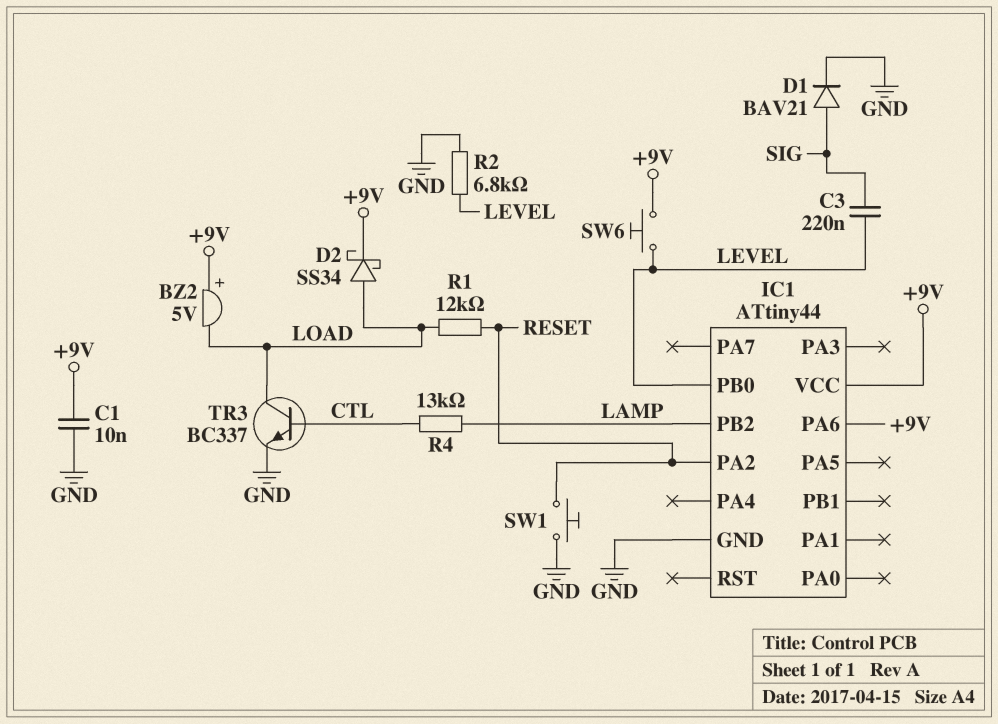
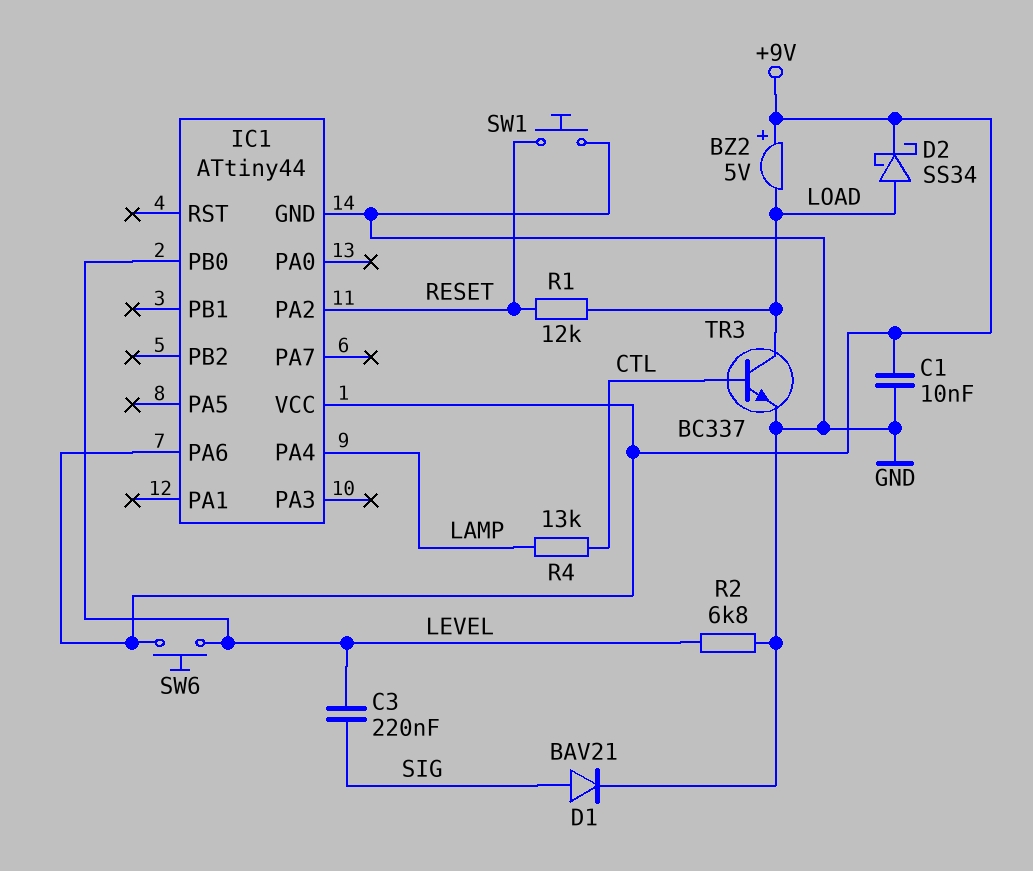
IC1 pin PA4: none -> LAMP
IC1 pin PB2: LAMP -> none

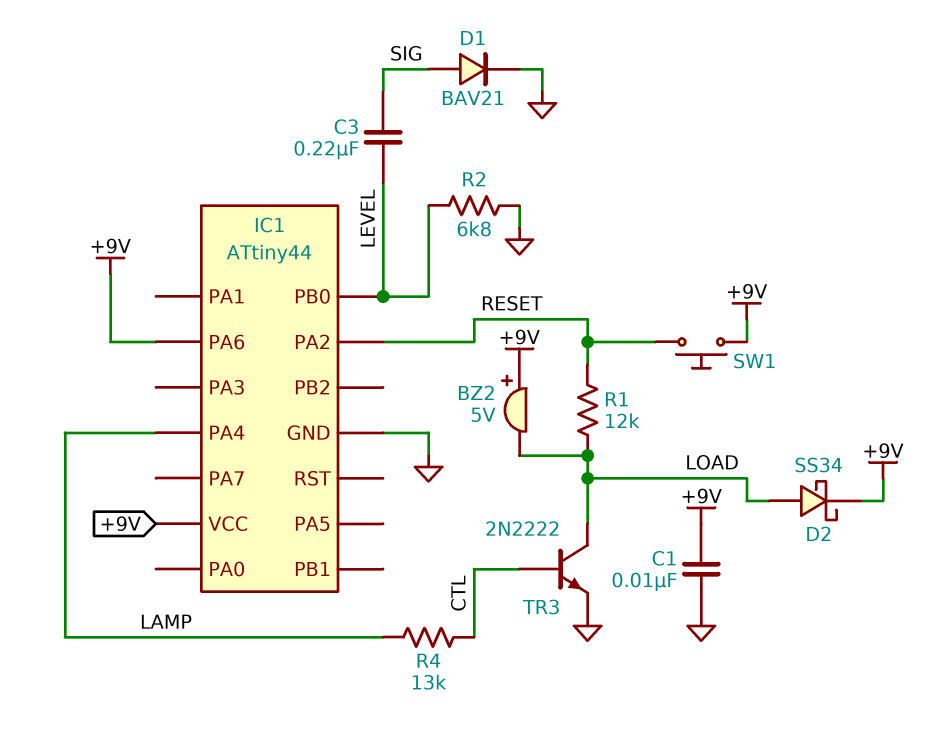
SW1: button (GND, RESET) -> button (+9V, RESET)
SW6: button (+9V, LEVEL) -> none
TR3: NPN BC337 (B CTL, C LOAD, E GND) -> NPN 2N2222 (B CTL, C LOAD, E GND)

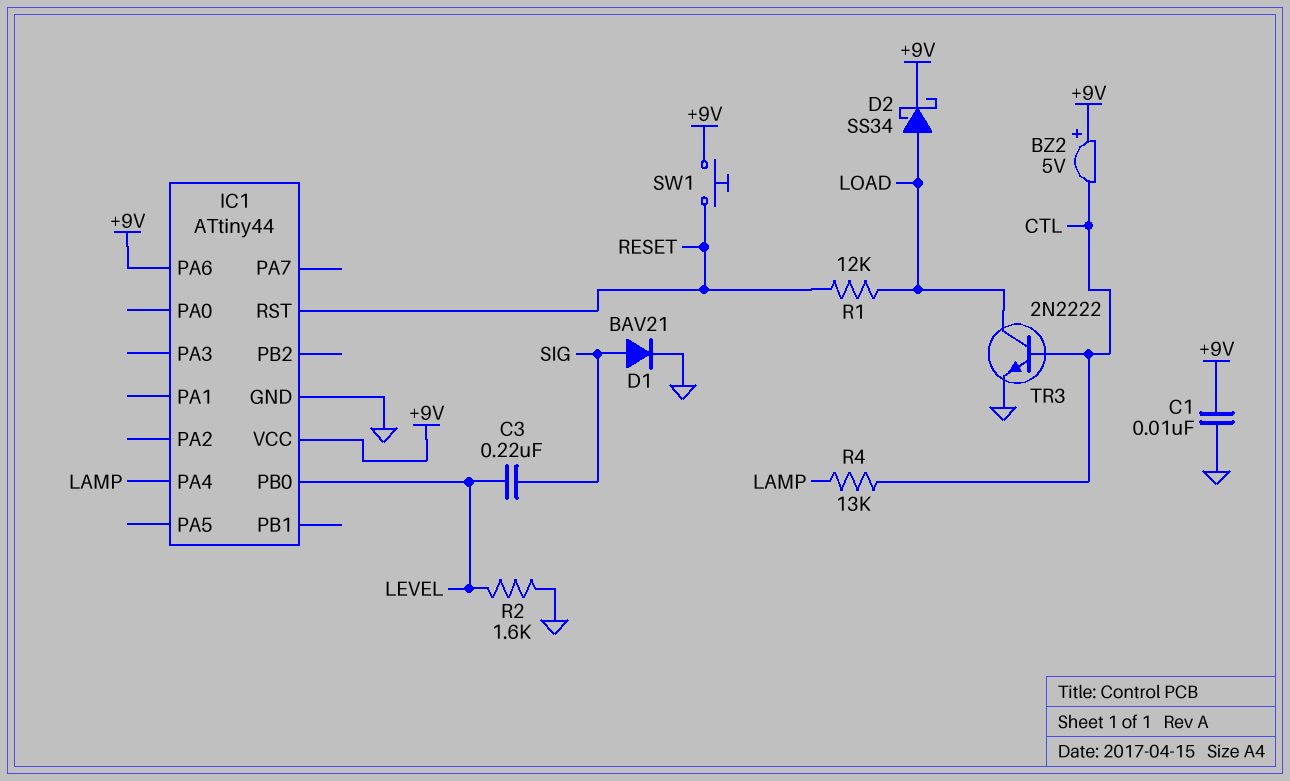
BZ2: buzzer 5V (plus +9V, minus LOAD) -> buzzer 5V (plus +9V, minus CTL)
IC1 pin PA2: RESET -> none
IC1 pin RST: none -> RESET
R2: 6.8k (GND, LEVEL) -> 1.6k (GND, LEVEL)

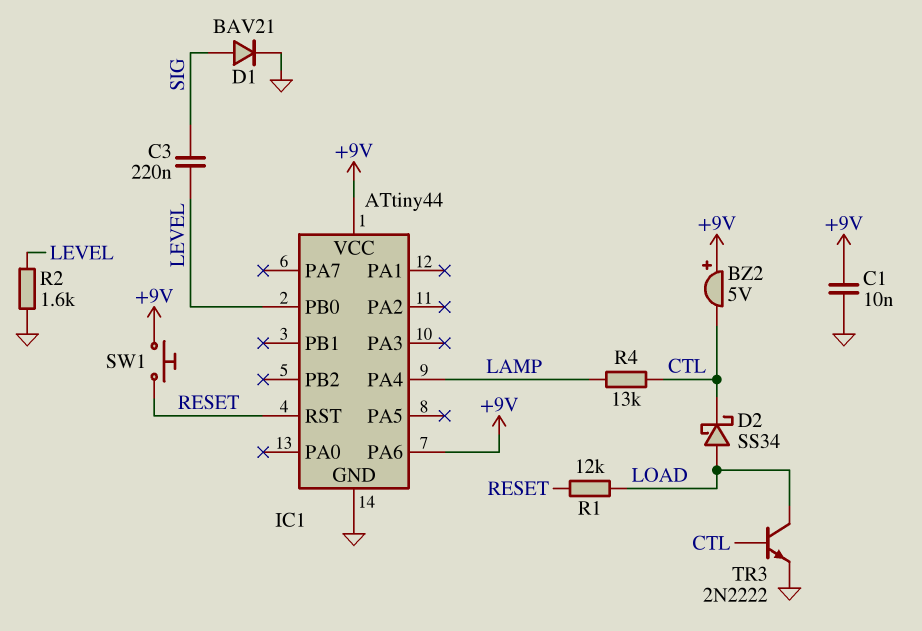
D2: schottky SS34 (A LOAD, K +9V) -> schottky SS34 (A LOAD, K CTL)

